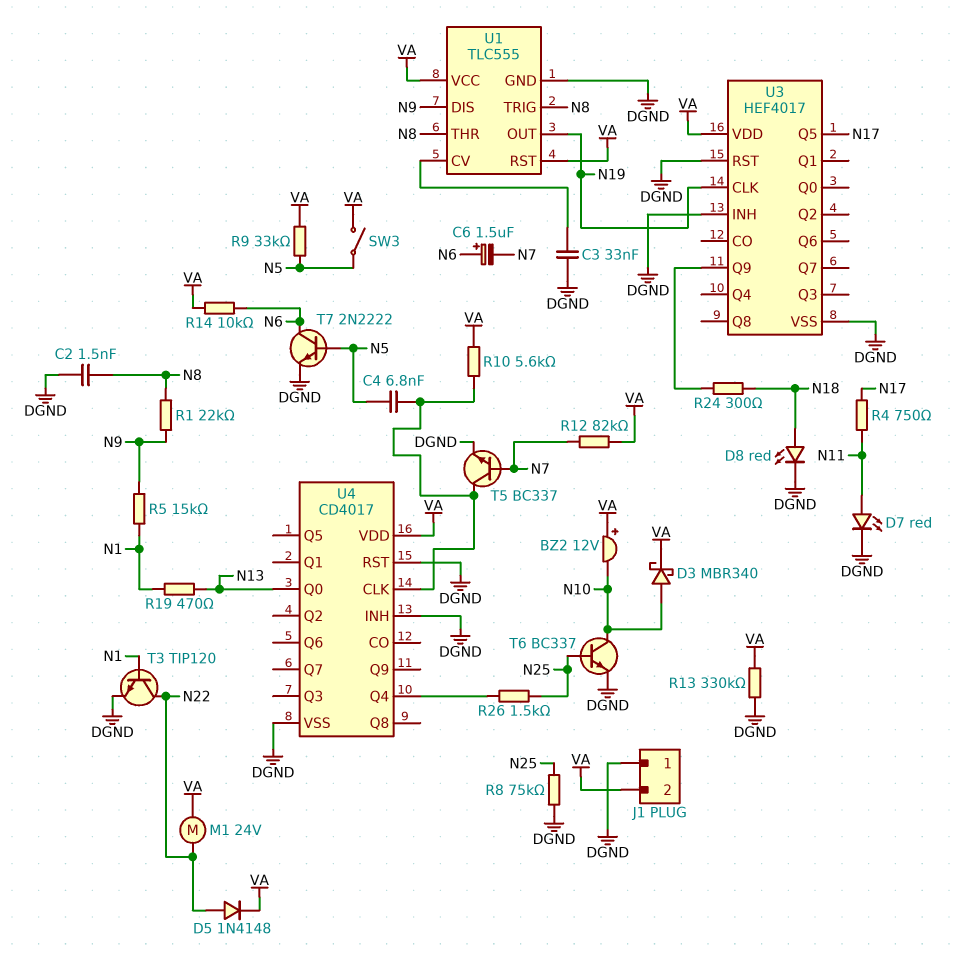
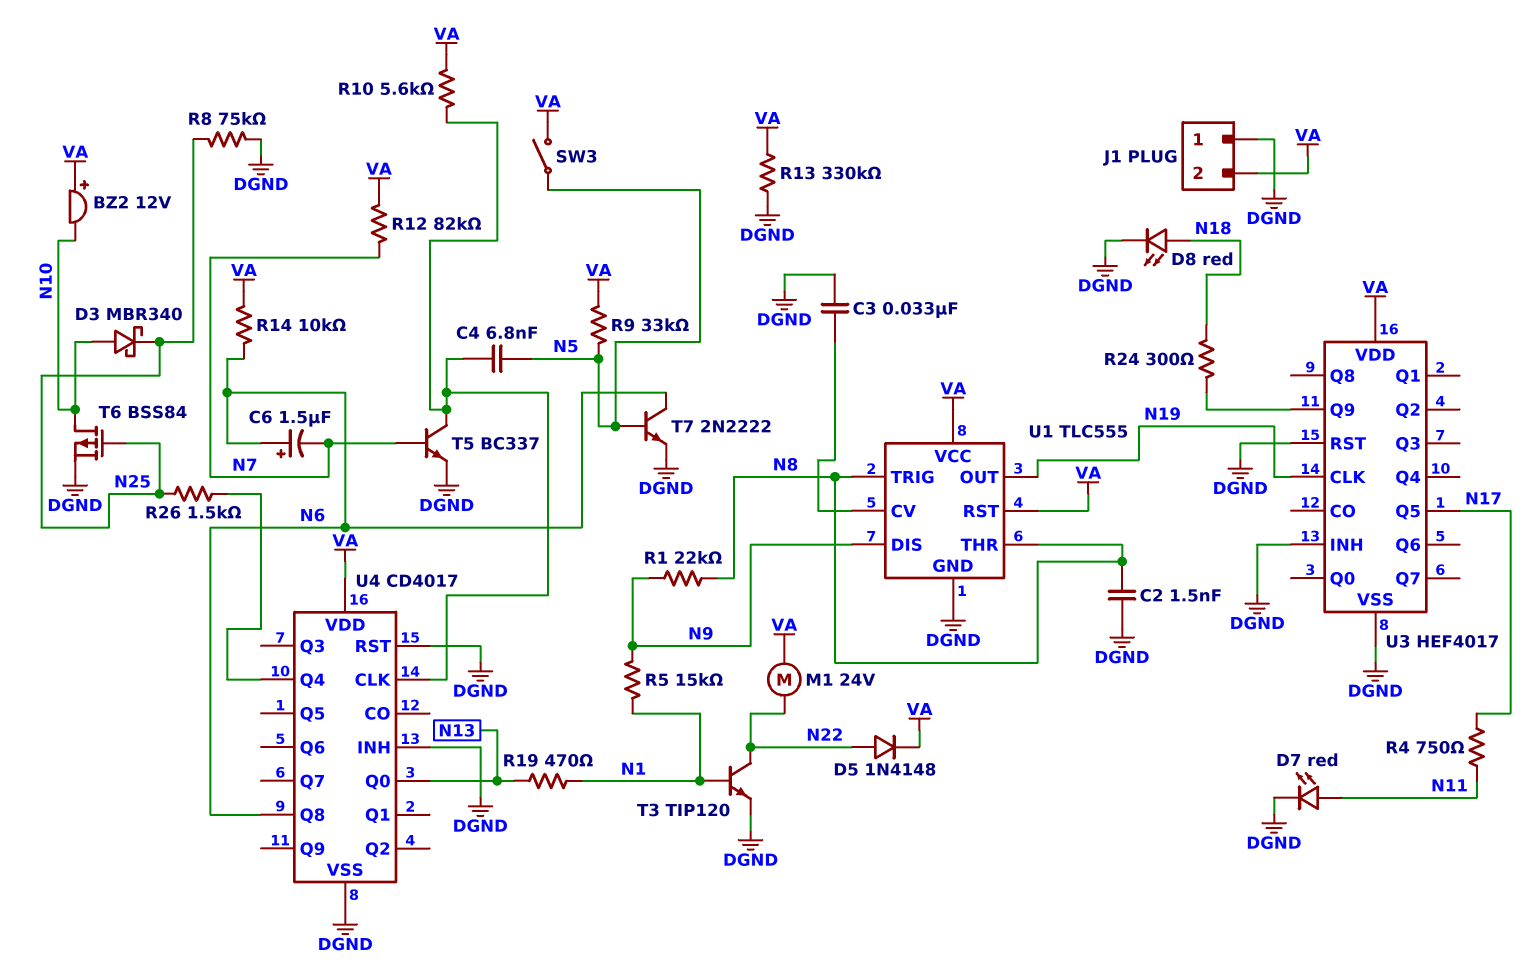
D3: schottky MBR340 (A N10, K VA) -> schottky MBR340 (A N10, K N25)
T6: NPN BC337 (B N25, C N10, E DGND) -> PMOS BSS84 (G N25, D N10, S DGND)
U4 pin Q8: none -> N6

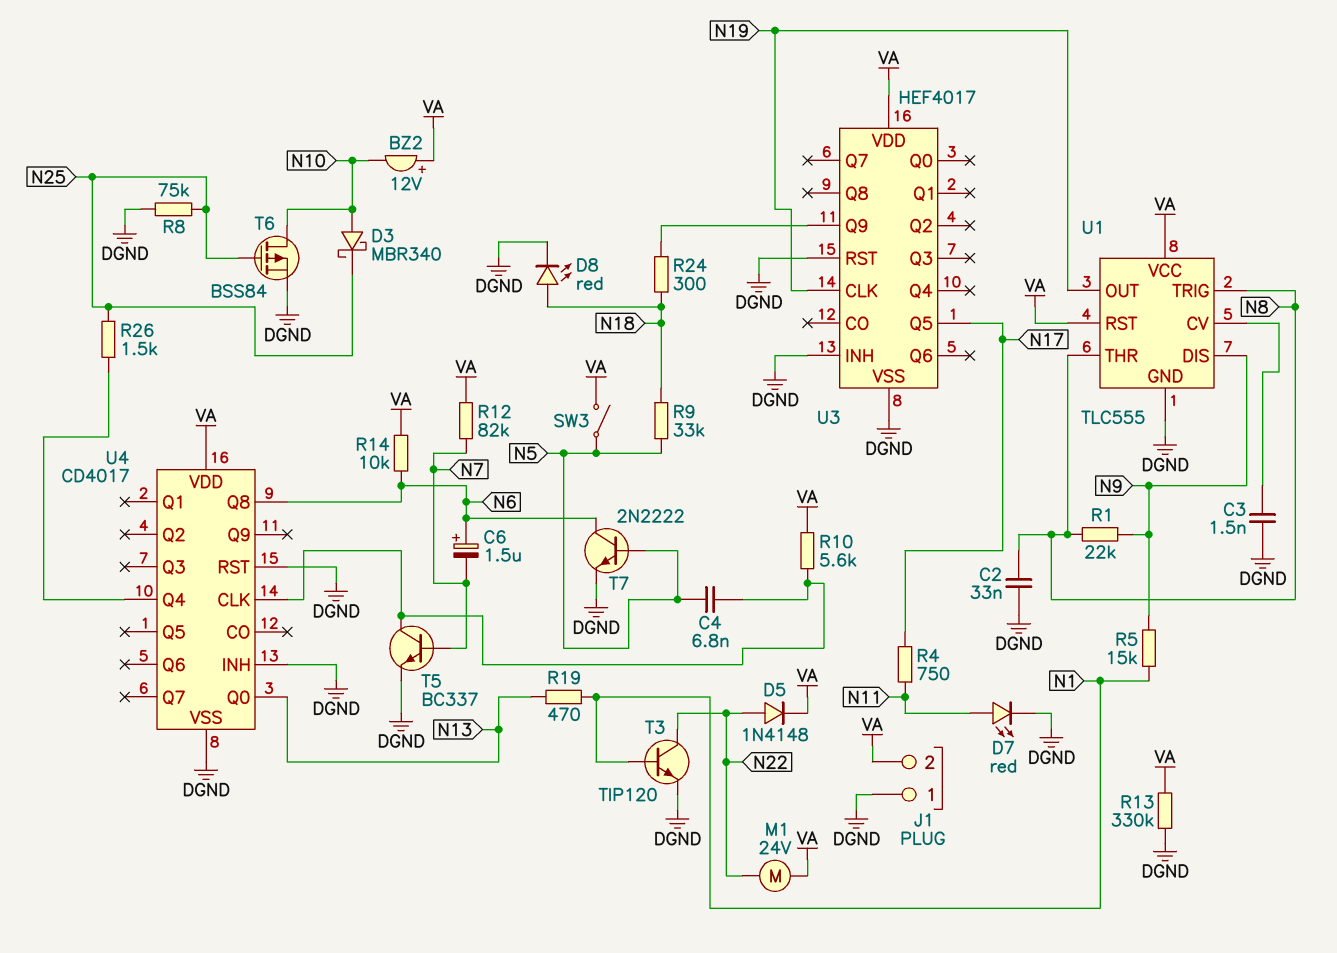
C2: 1.5nF (DGND, N8) -> 33nF (DGND, N8)
C3: 33nF (DGND, U1/CV) -> 1.5nF (DGND, U1/CV)
R9: 33k (N5, VA) -> 33k (N5, N18)

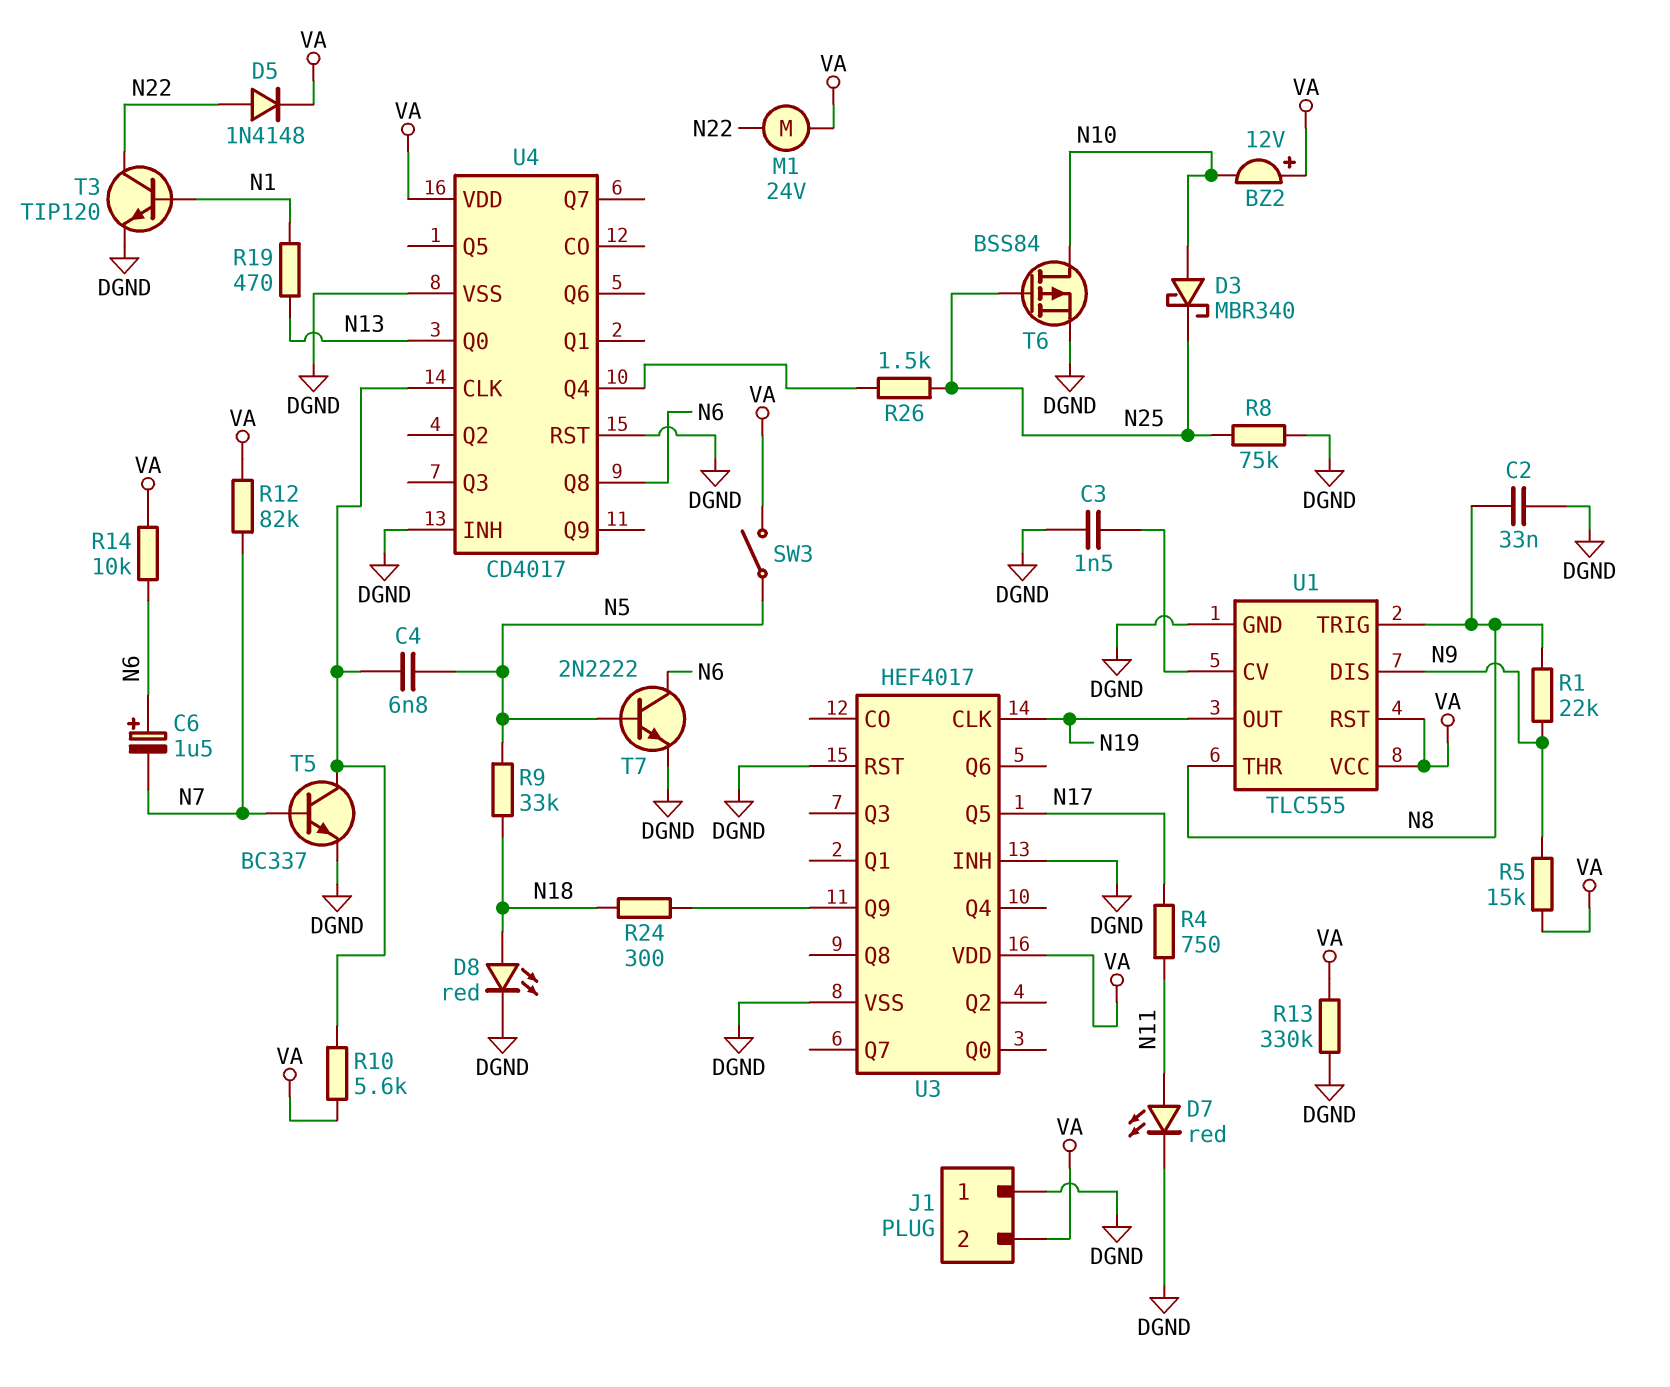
R5: 15k (N1, N9) -> 15k (N9, VA)

